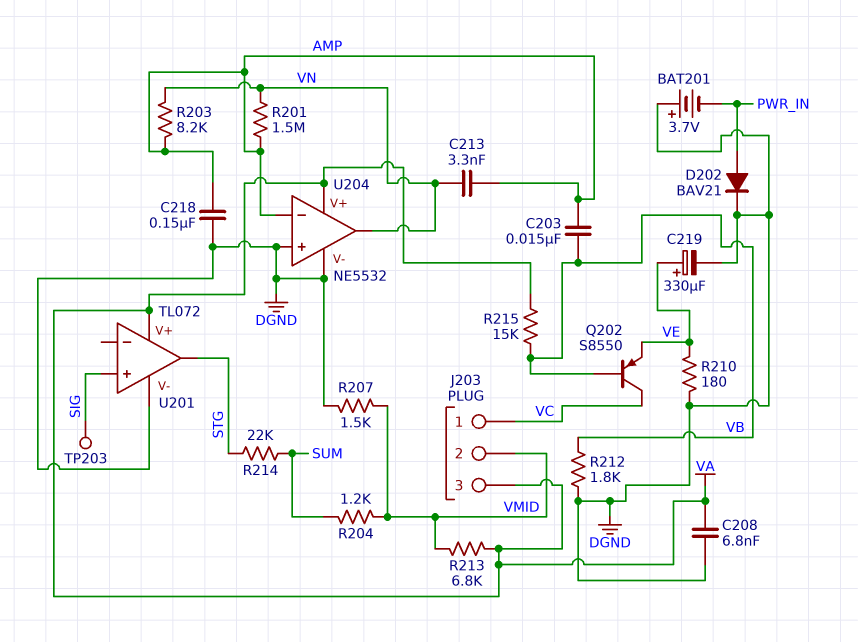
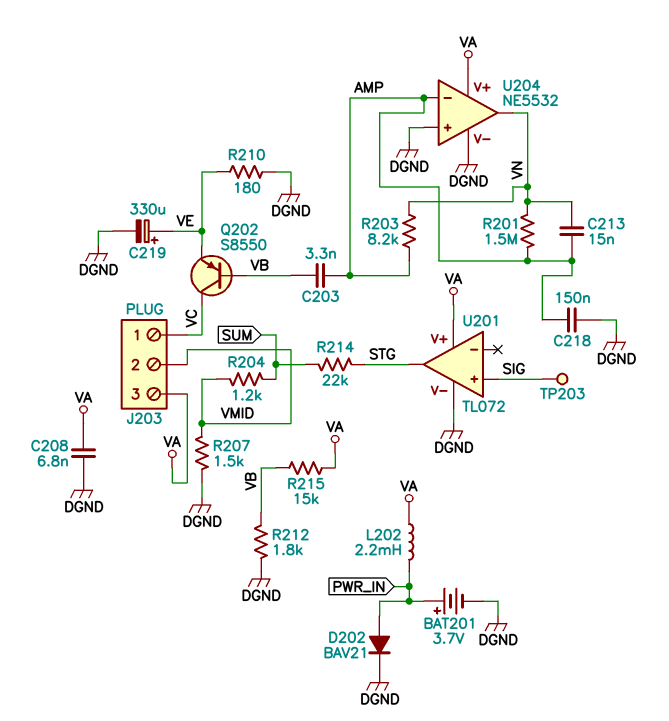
BAT201: 3.7V (plus DGND, minus PWR_IN) -> 3.7V (plus PWR_IN, minus DGND)
C203: 15nF (AMP, VB) -> 3.3nF (AMP, VB)
C213: 3.3nF (AMP, VN) -> 15nF (AMP, VN)
L202: none -> 2.2mH (PWR_IN, VA)
R213: 6.8k (VA, VMID) -> none

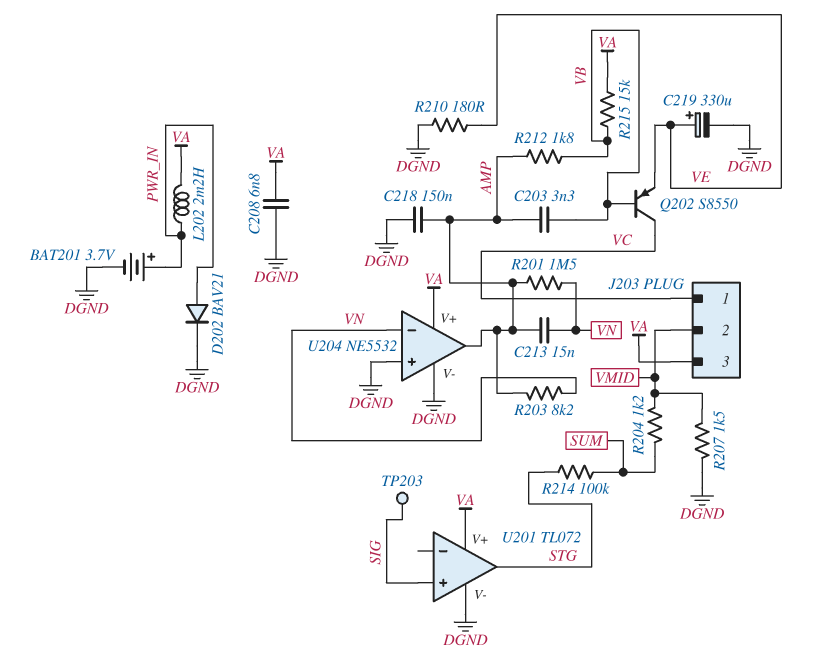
R212: 1.8k (DGND, VB) -> 1.8k (AMP, VB)
R214: 22k (STG, SUM) -> 100k (STG, SUM)
U204 pin in-: AMP -> VN
U204 pin out: VN -> AMP

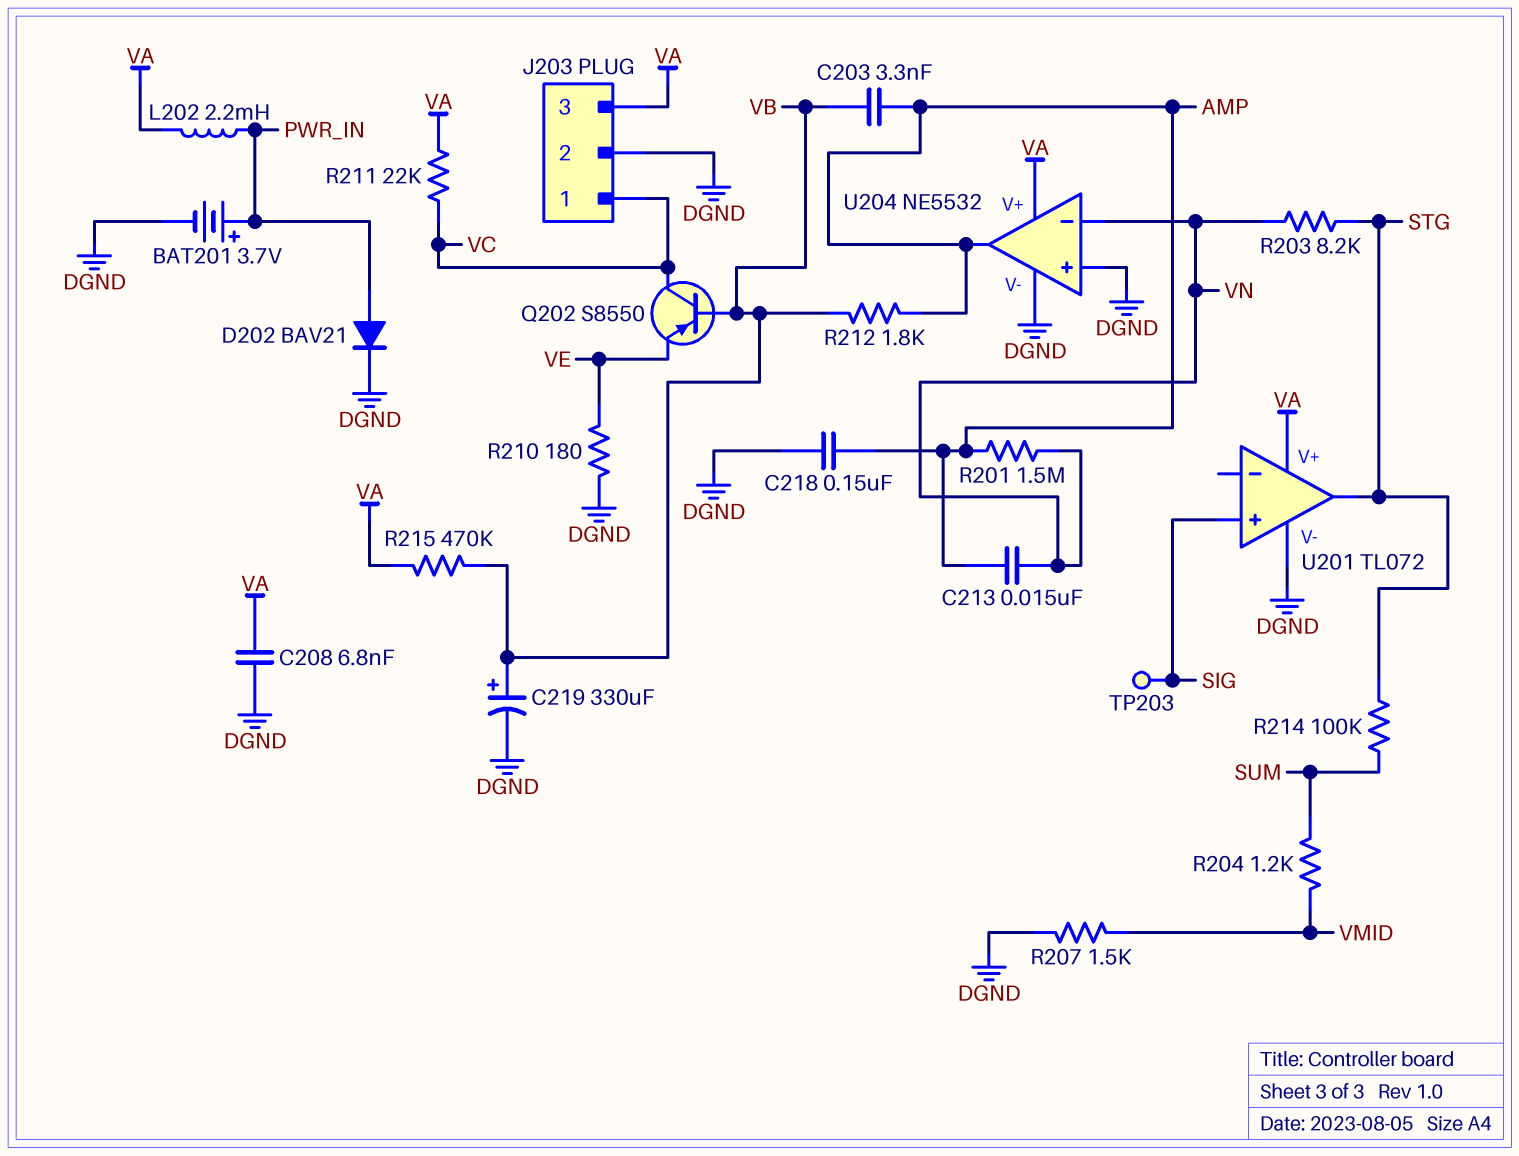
C219: 330uF (plus VE, minus DGND) -> 330uF (plus VB, minus DGND)
J203 pin 2: VMID -> DGND
R203: 8.2k (AMP, VN) -> 8.2k (STG, VN)
R211: none -> 22k (VA, VC)
R215: 15k (VA, VB) -> 470k (VA, VB)

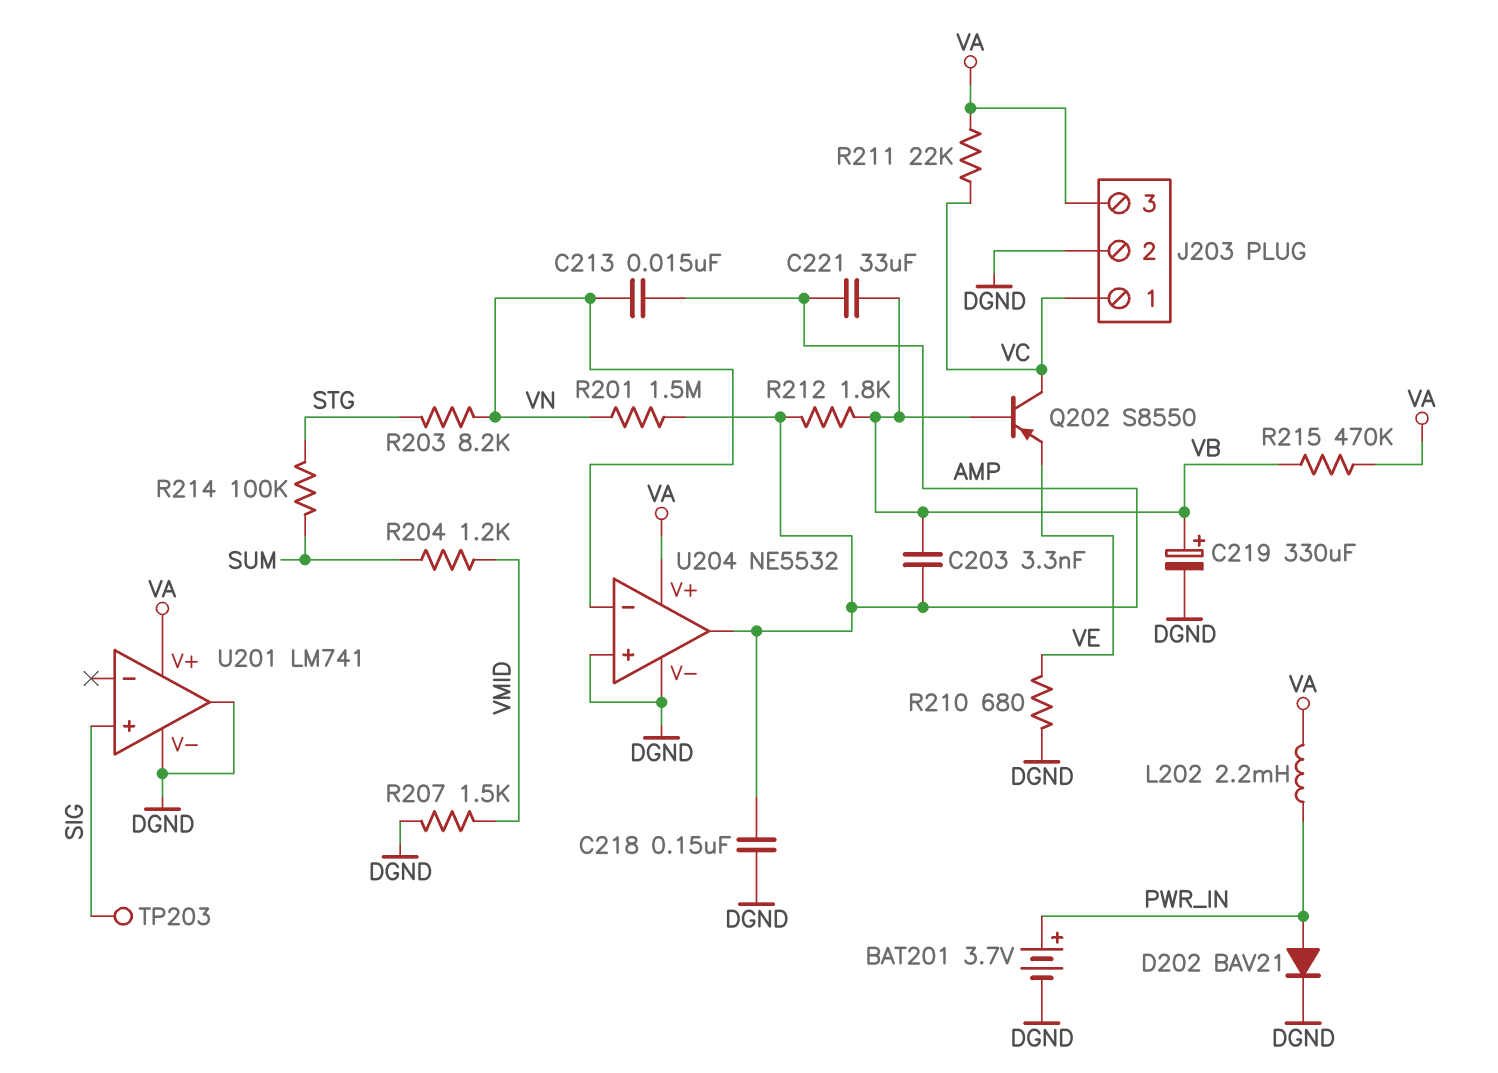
C208: 6.8nF (DGND, VA) -> none
C221: none -> 33uF (AMP, VB)
R210: 180 (DGND, VE) -> 680 (DGND, VE)
U201: TL072 -> LM741
U201 pin out: STG -> DGND

